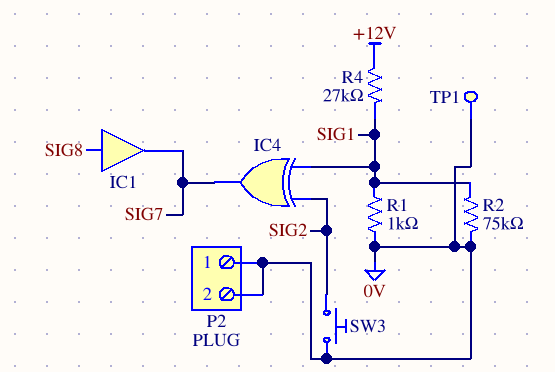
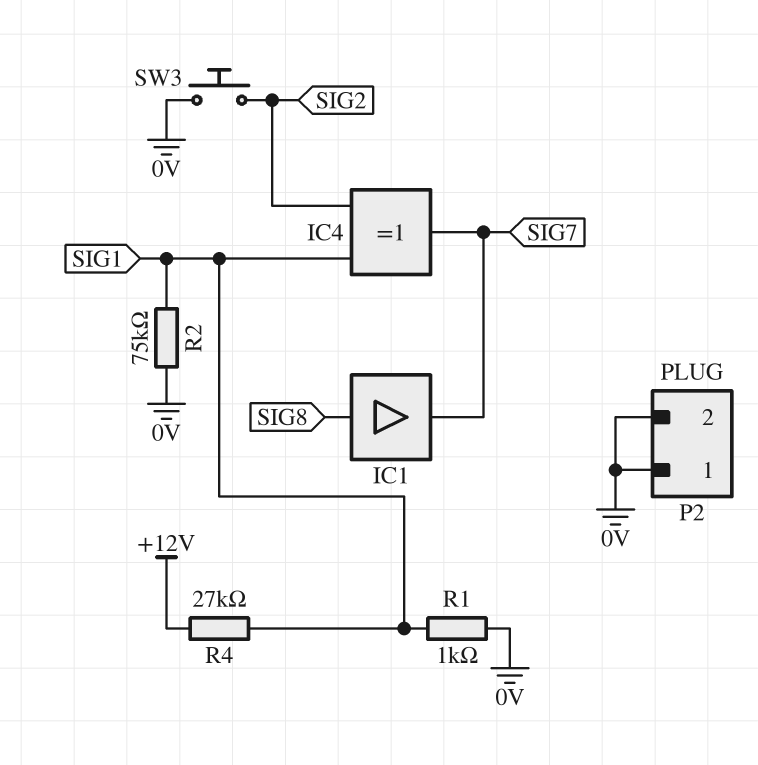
TP1: test point (0V) -> none

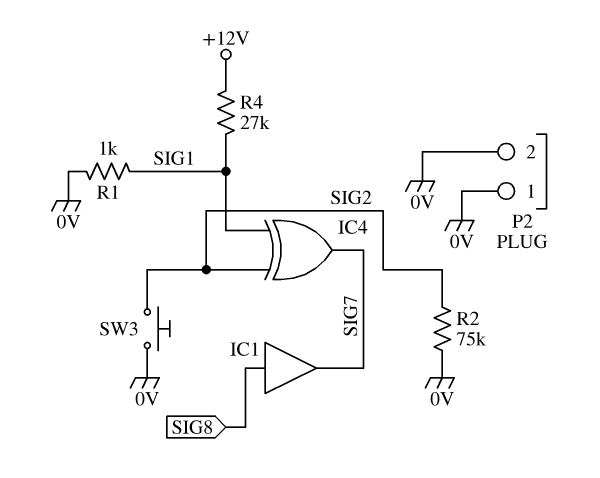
R2: 75k (0V, SIG1) -> 75k (0V, SIG2)

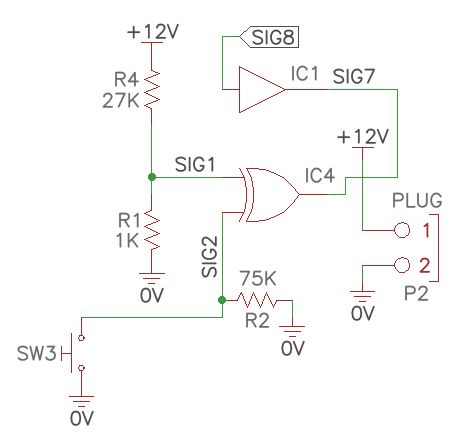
P2 pin 1: 0V -> +12V

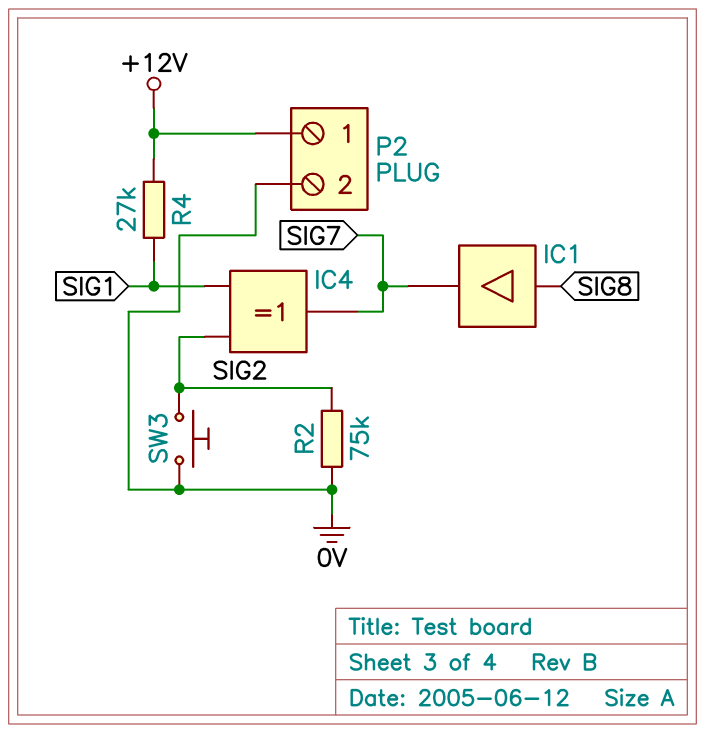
R1: 1k (0V, SIG1) -> none

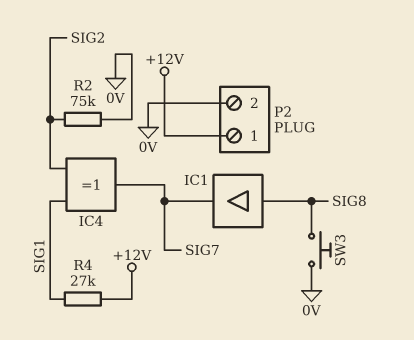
SW3: button (0V, SIG2) -> button (0V, SIG8)

